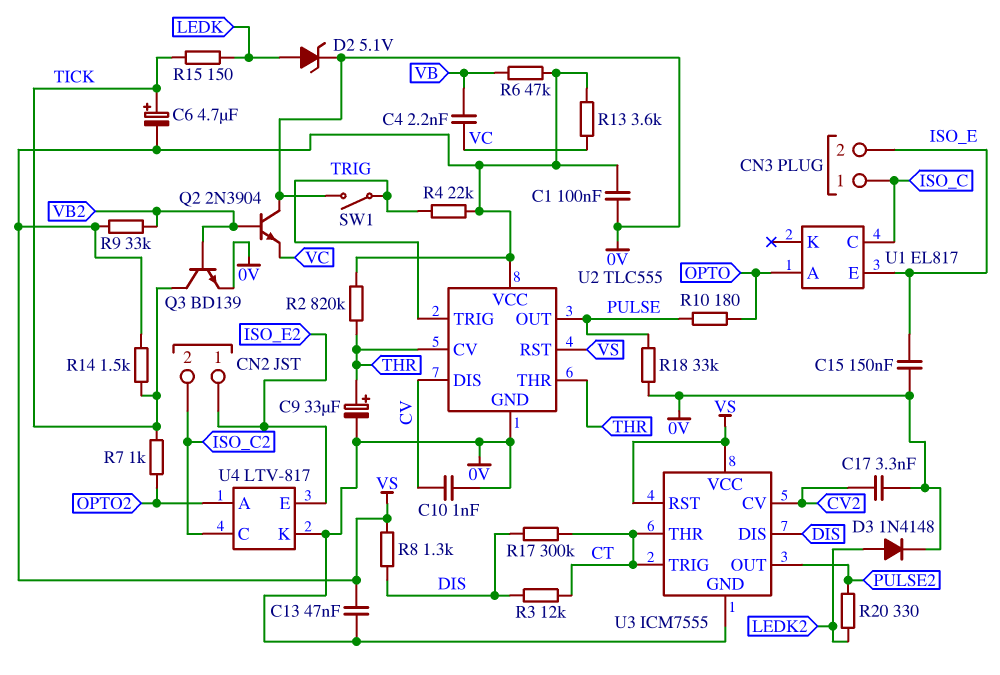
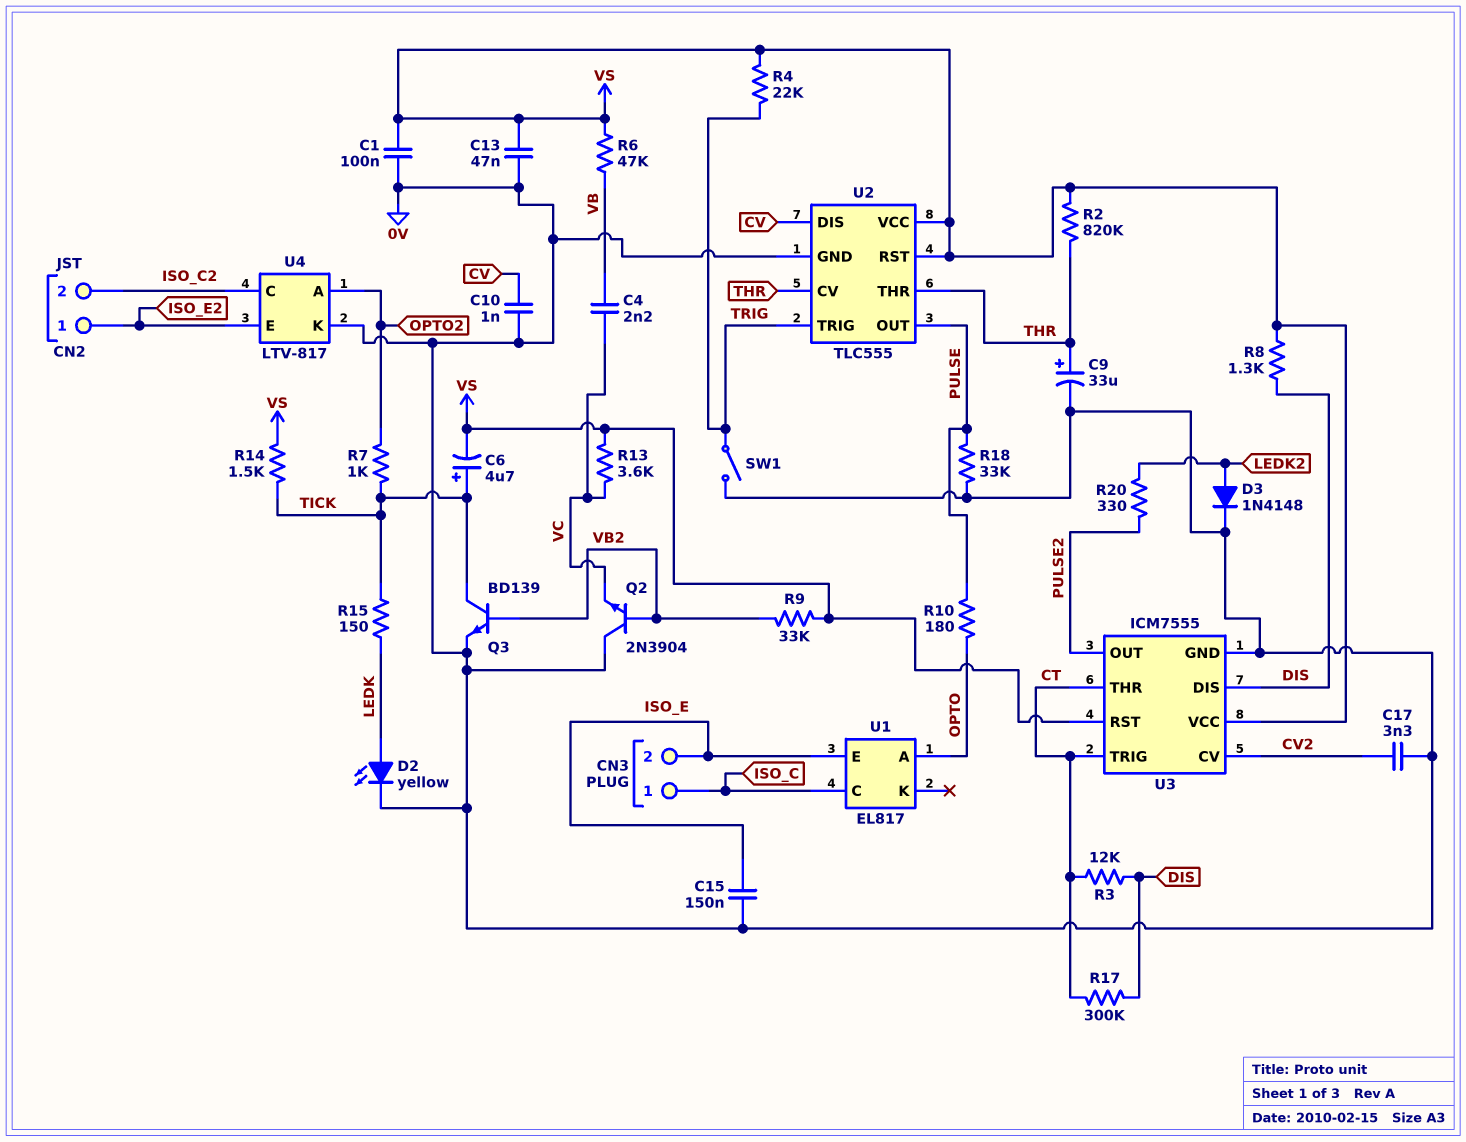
D2: zener 5.1V (A LEDK, K 0V) -> LED yellow (A LEDK, K 0V)

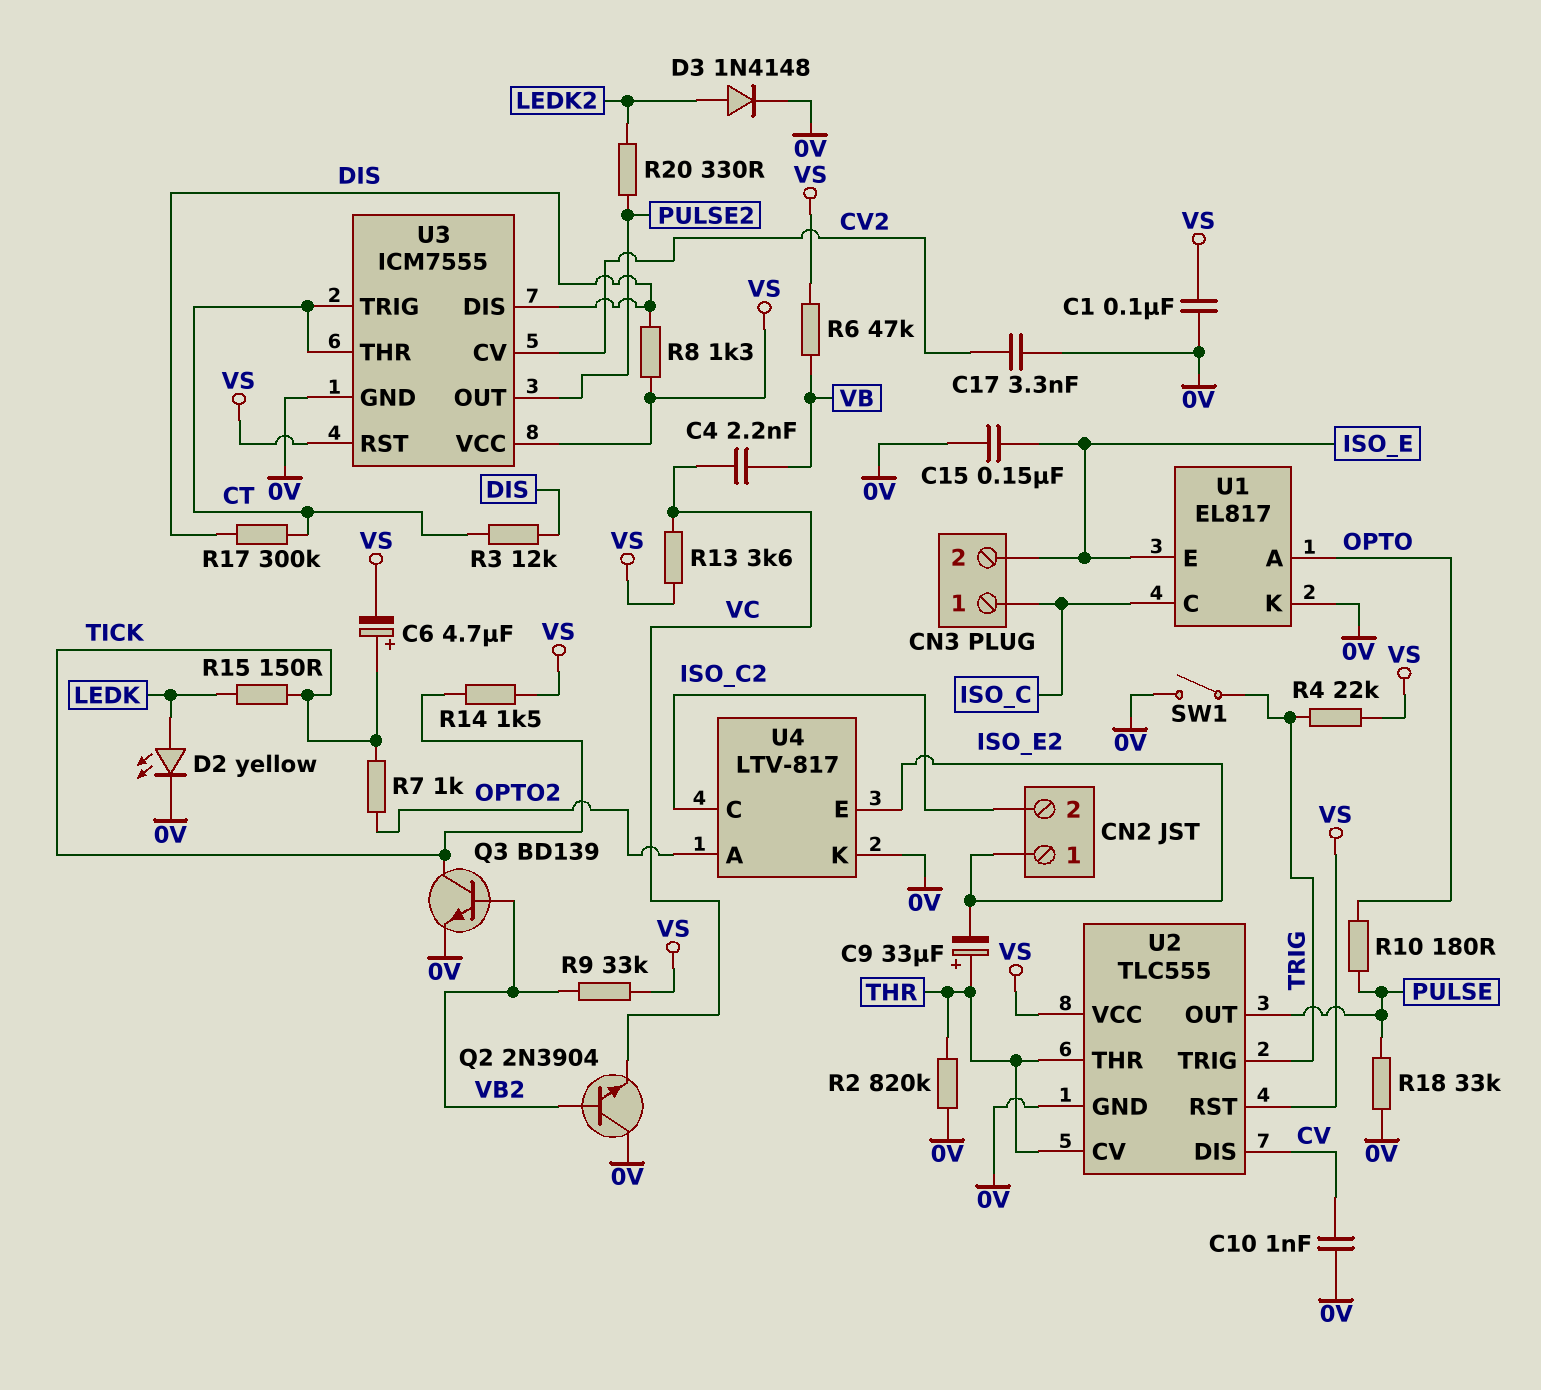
C9: 33uF (plus THR, minus 0V) -> 33uF (plus THR, minus ISO_E2)
C13: 47nF (0V, VS) -> none
R2: 820k (THR, VS) -> 820k (0V, THR)
U1 pin K: none -> 0V

